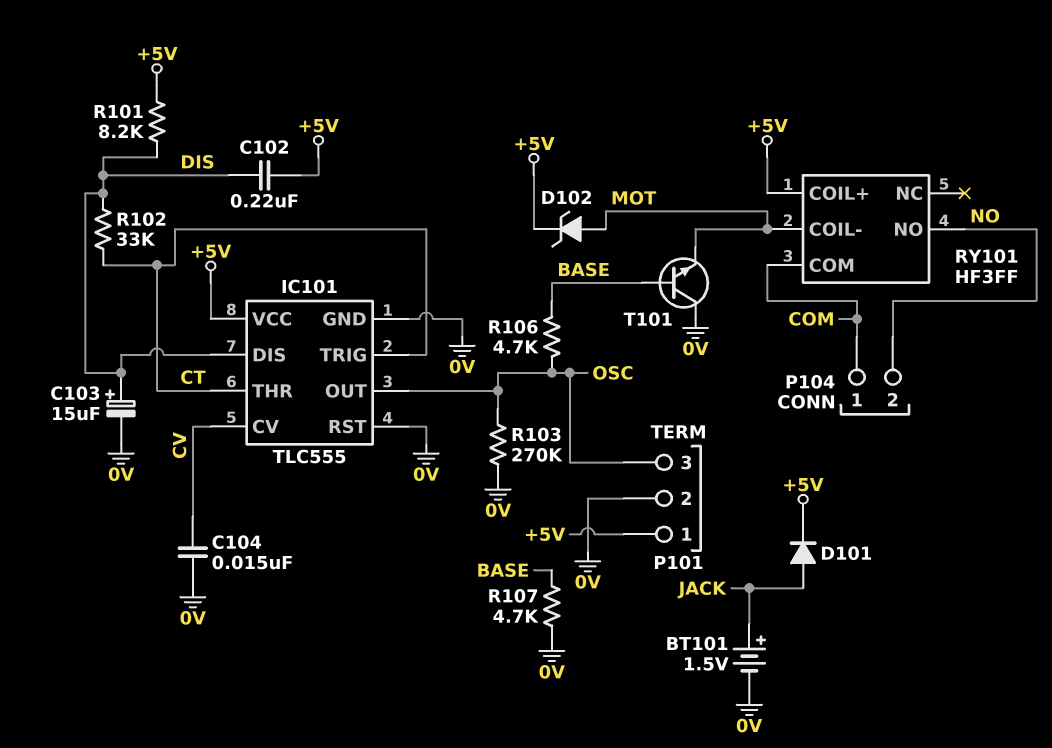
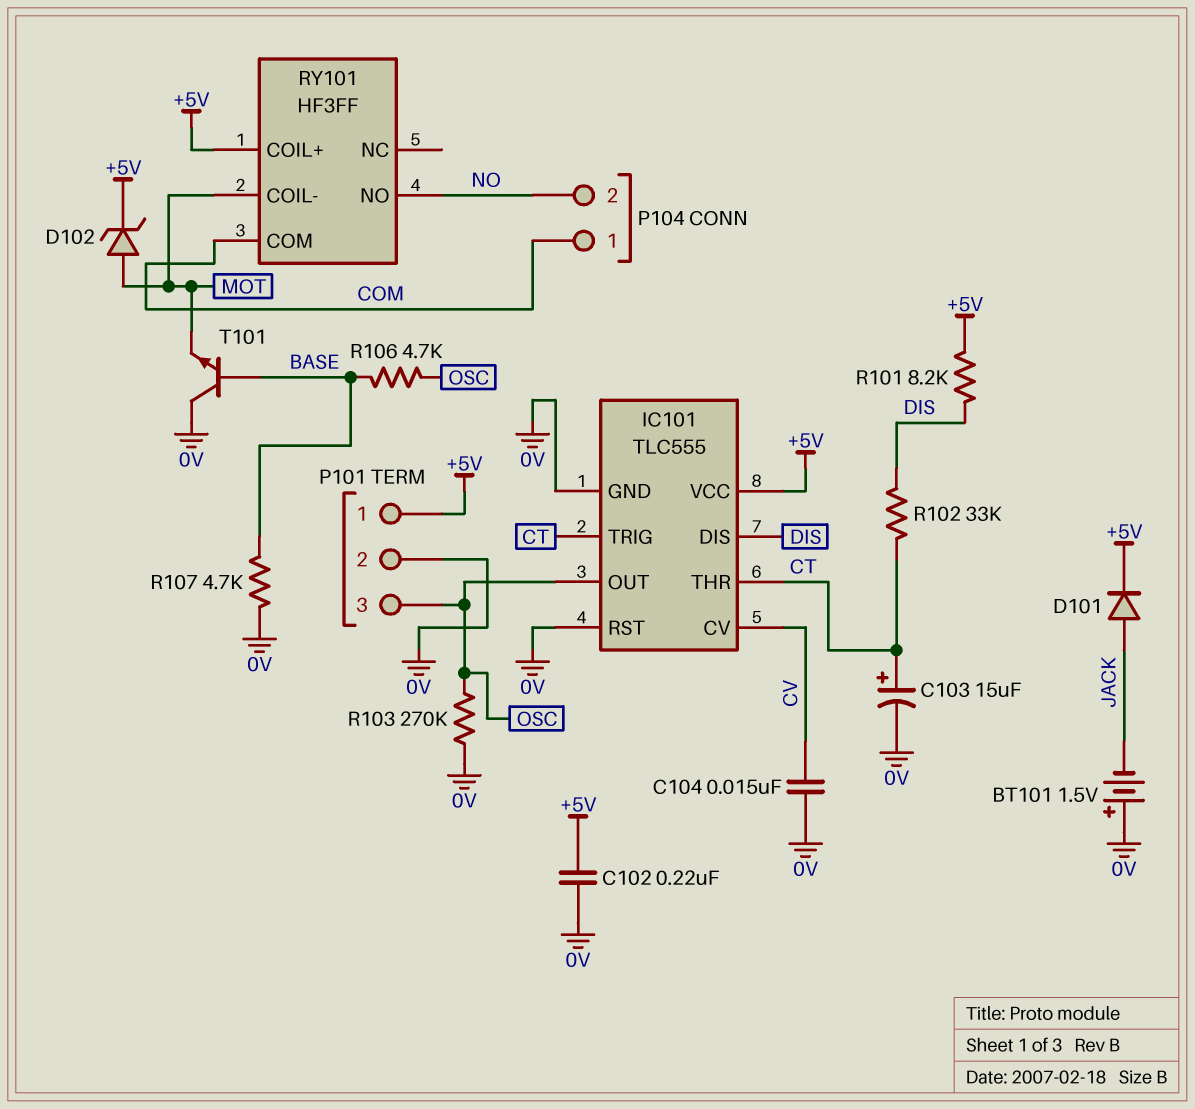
BT101: 1.5V (plus JACK, minus 0V) -> 1.5V (plus 0V, minus JACK)
C102: 220nF (+5V, DIS) -> 220nF (+5V, 0V)
C103: 15uF (plus DIS, minus 0V) -> 15uF (plus CT, minus 0V)

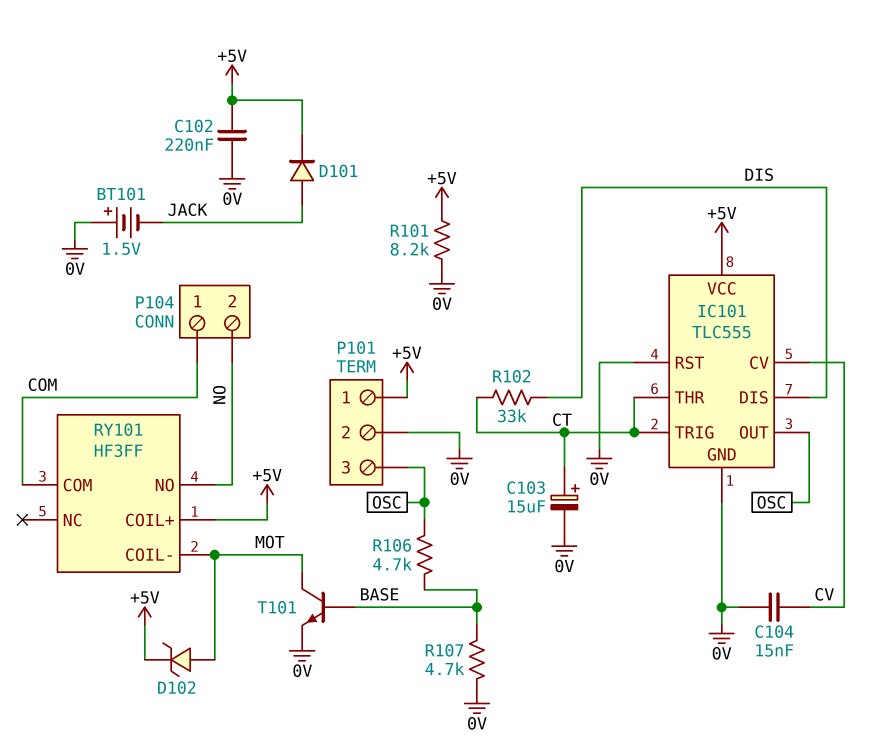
R101: 8.2k (+5V, DIS) -> 8.2k (+5V, 0V)
R103: 270k (0V, OSC) -> none
T101: NPN (B BASE, C 0V, E MOT) -> NPN (B BASE, C MOT, E 0V)

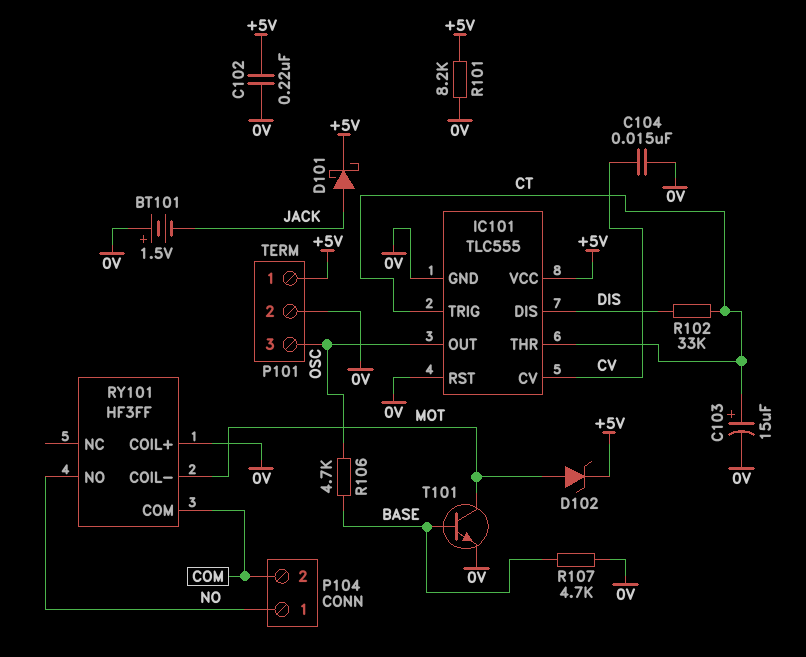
D101: diode (A JACK, K +5V) -> schottky (A JACK, K +5V)
P104 pin 1: COM -> NO
P104 pin 2: NO -> COM
RY101 pin COIL+: +5V -> 0V

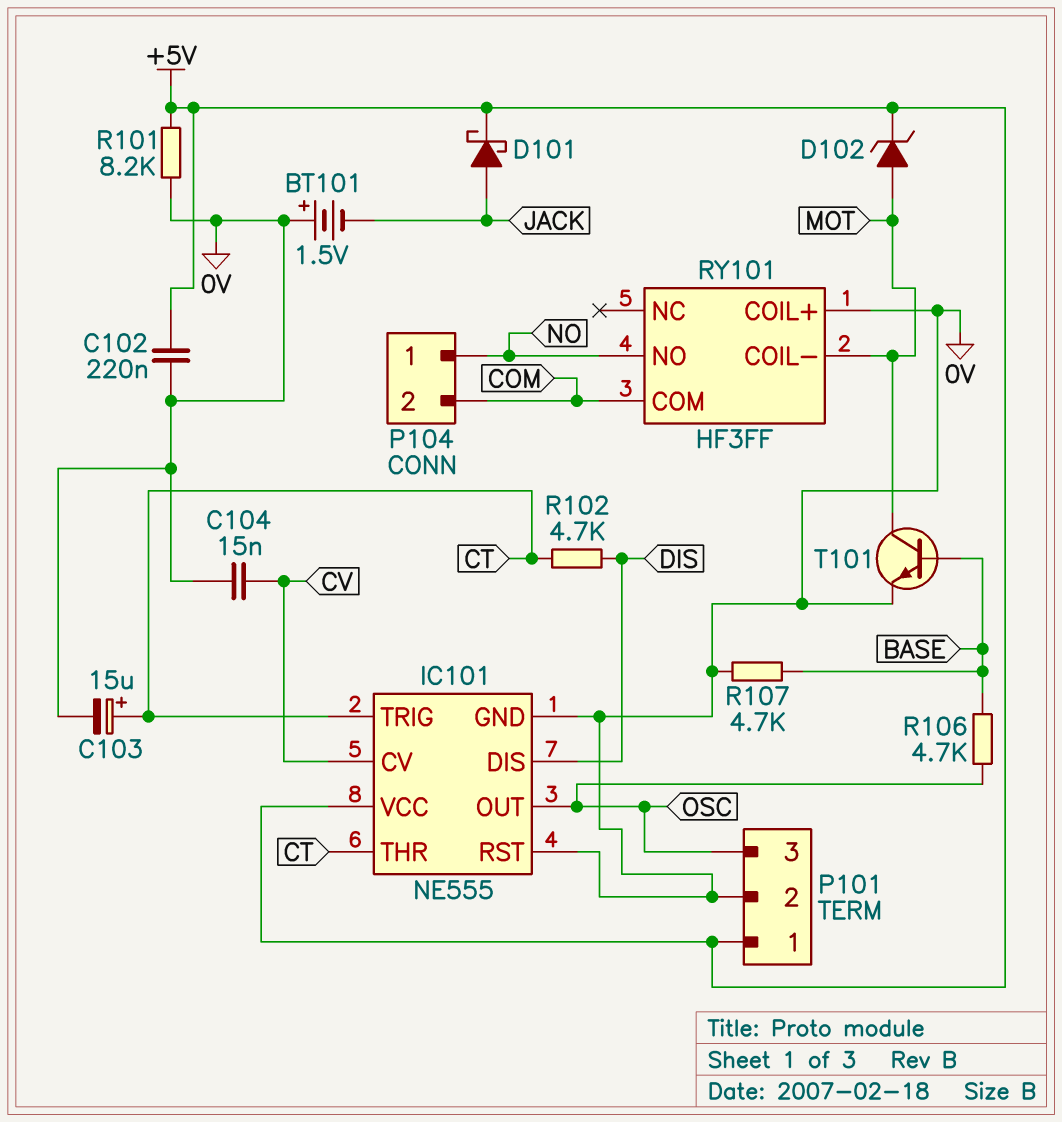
IC101: TLC555 -> NE555
R102: 33k (CT, DIS) -> 4.7k (CT, DIS)

